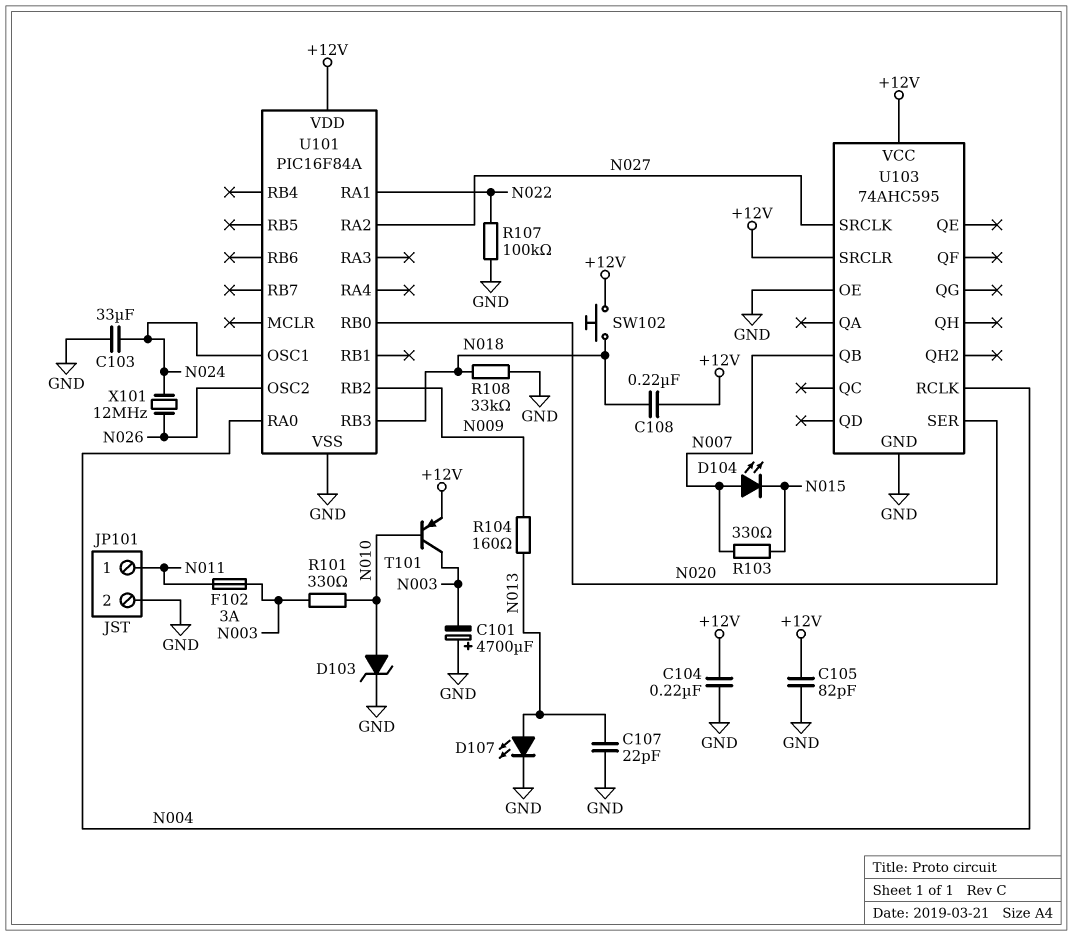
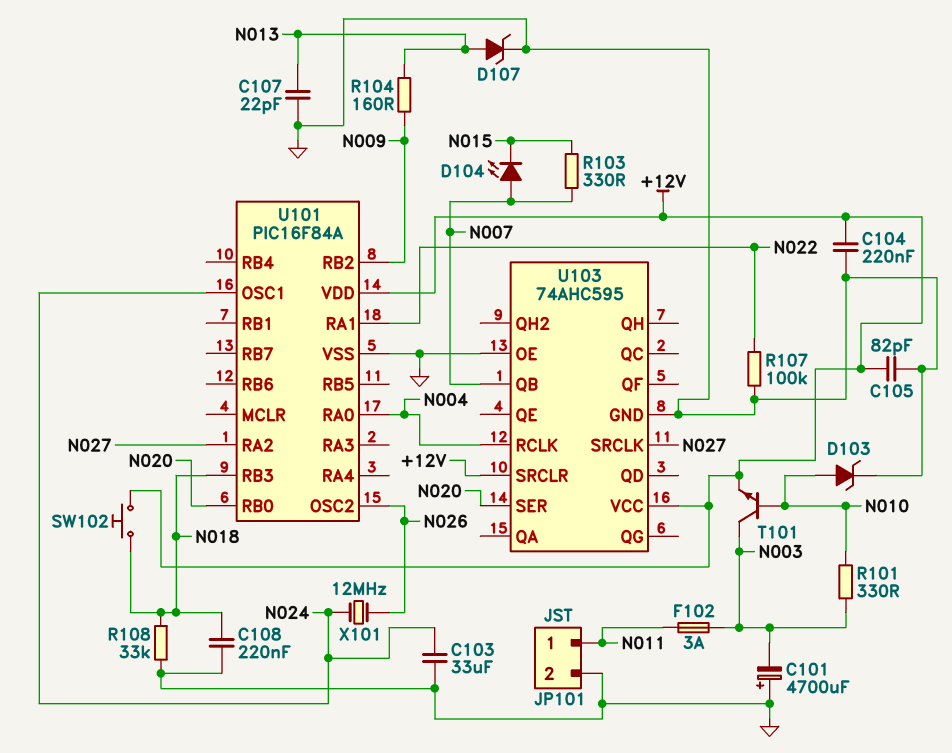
C108: 220nF (+12V, N018) -> 220nF (GND, N018)
D107: LED (A N013, K GND) -> zener (A N013, K GND)
T101: PNP (B N010, C N003, E +12V) -> NPN (B N010, C N003, E +12V)

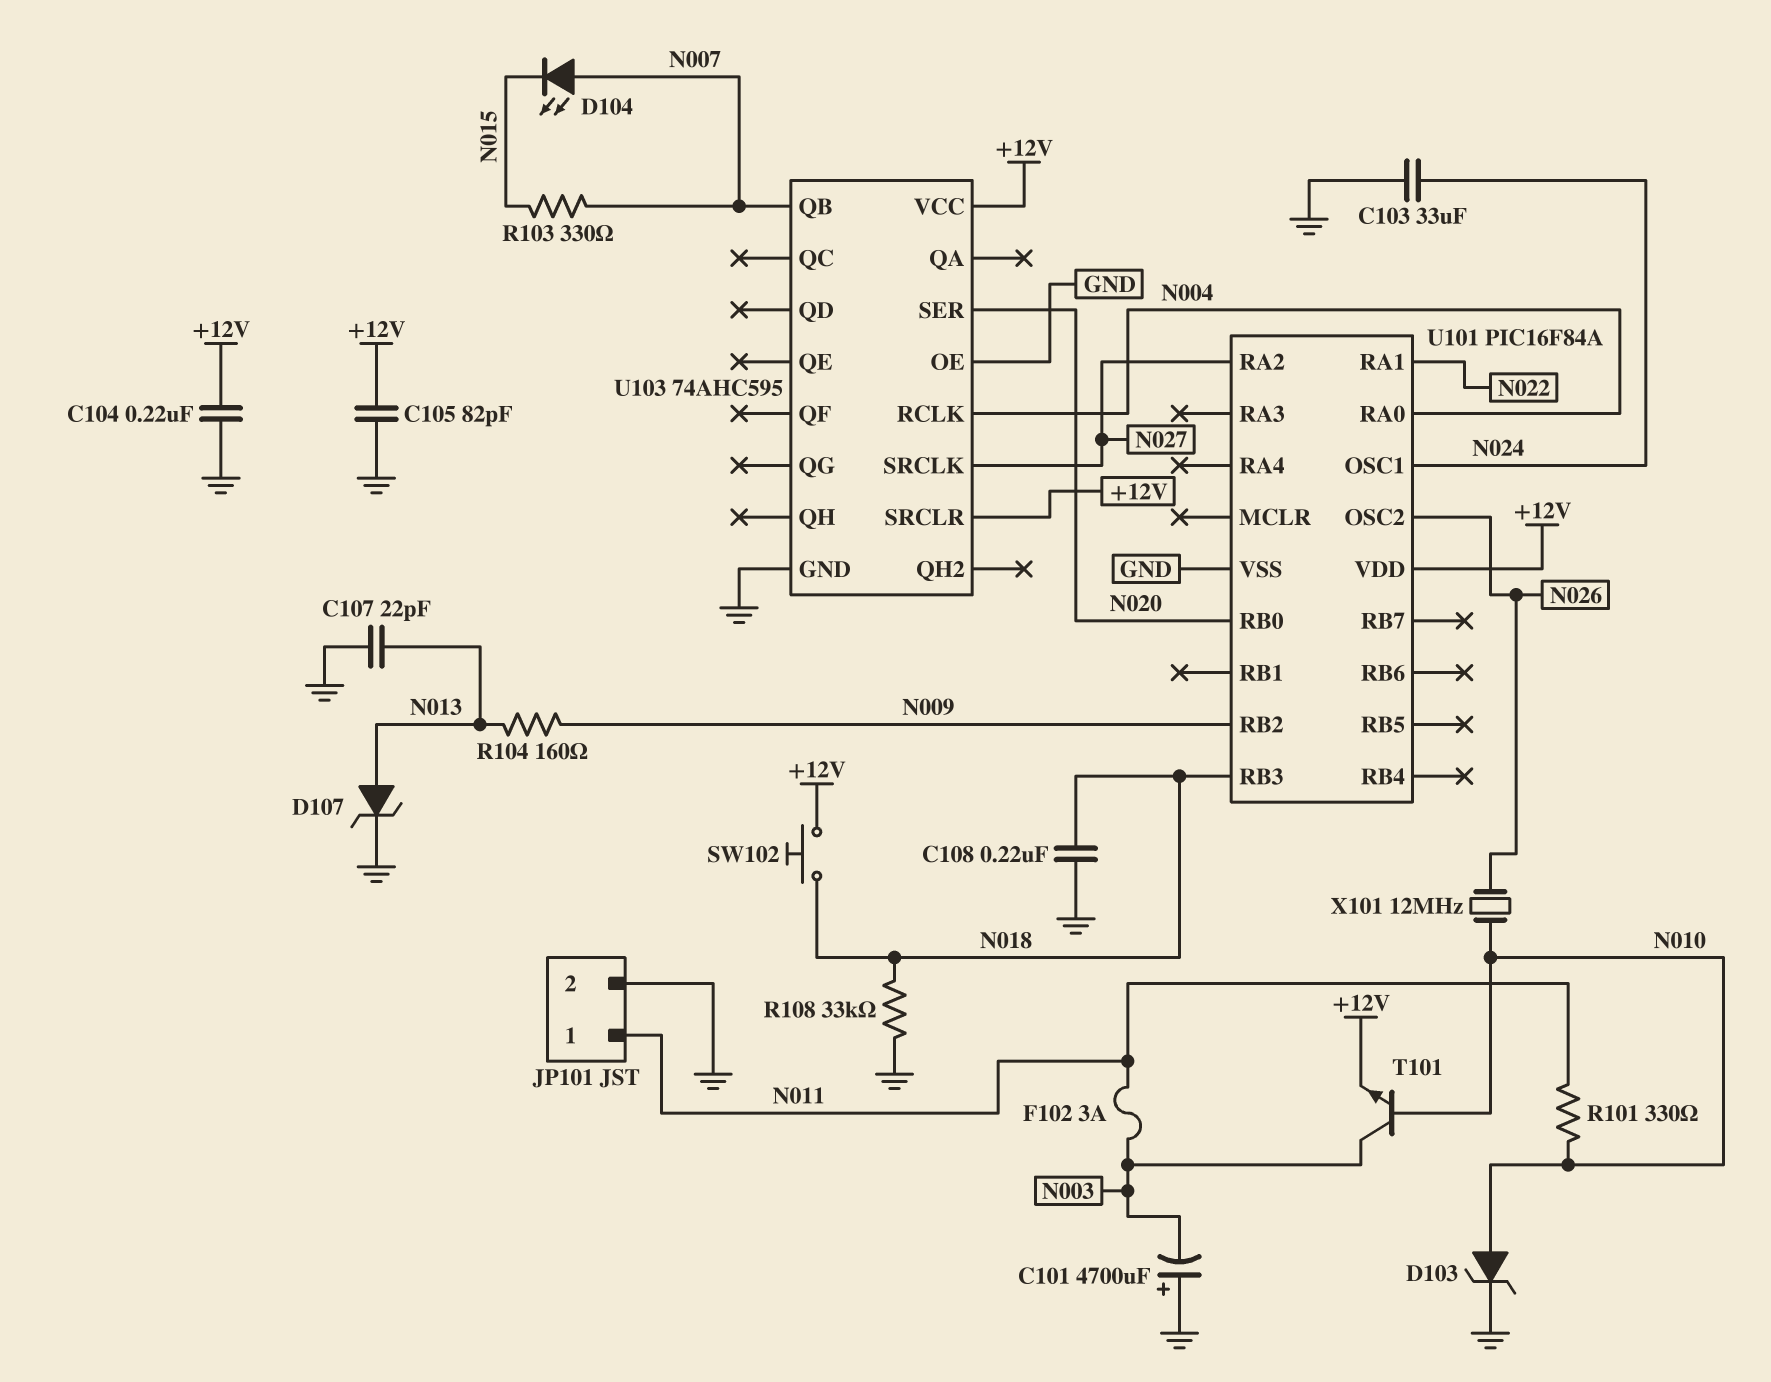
R101: 330 (N003, N010) -> 330 (N010, N011)
R107: 100k (GND, N022) -> none
X101: 12MHz (N024, N026) -> 12MHz (N010, N026)

